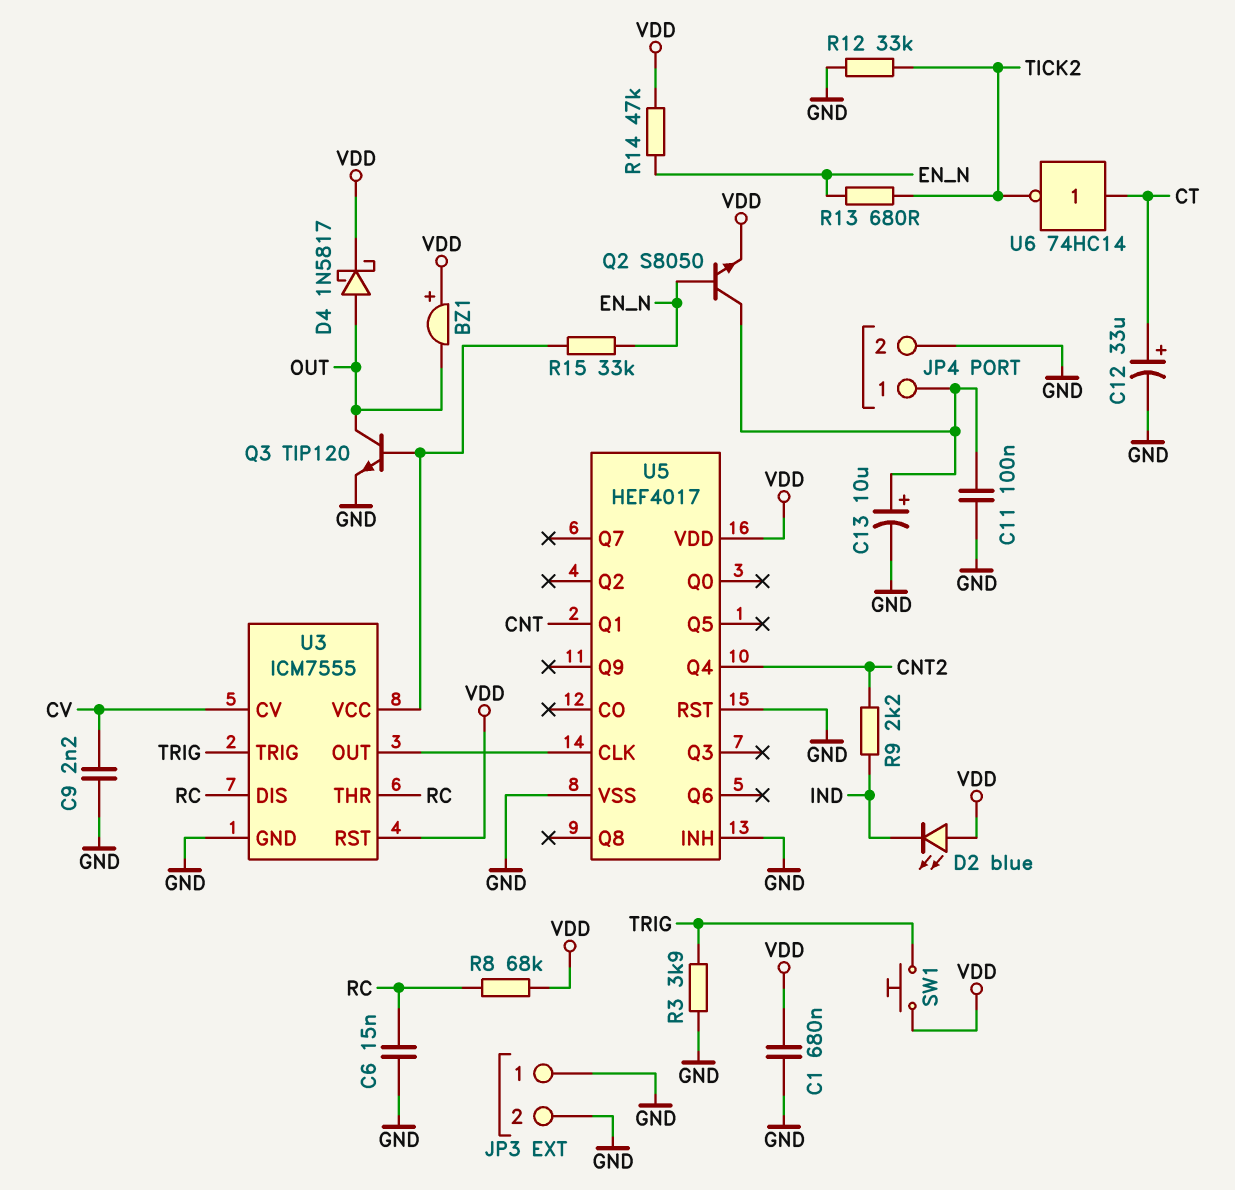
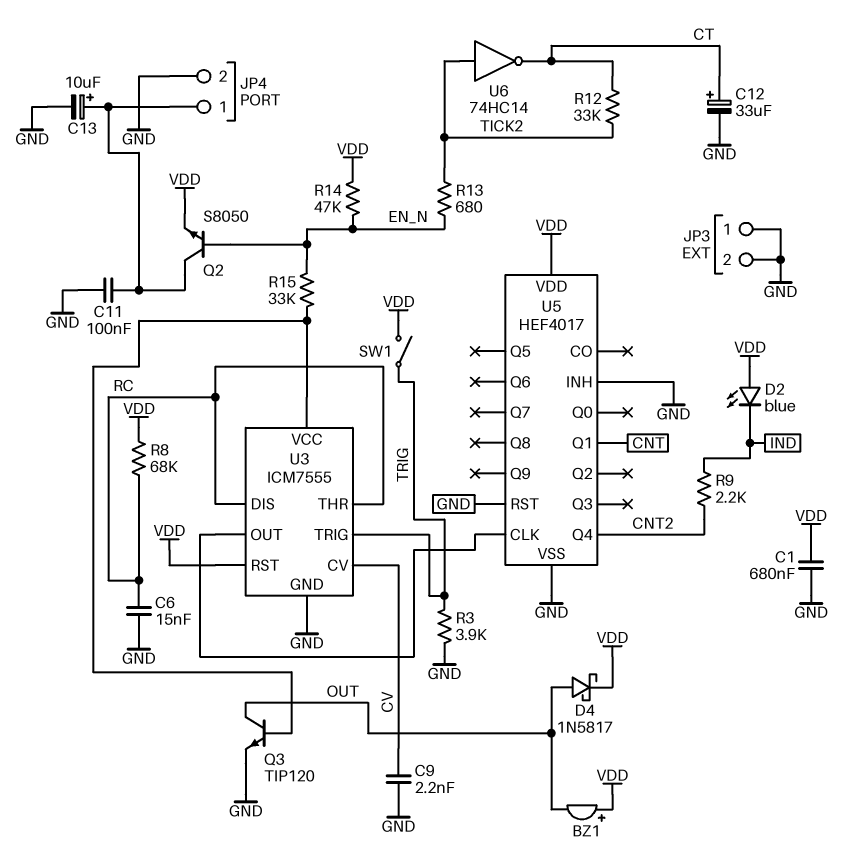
R12: 33k (GND, TICK2) -> 33k (CT, TICK2)
SW1: button (TRIG, VDD) -> switch (TRIG, VDD)
U6: NOT 74HC14 (in CT, out TICK2) -> NOT 74HC14 (in TICK2, out CT)

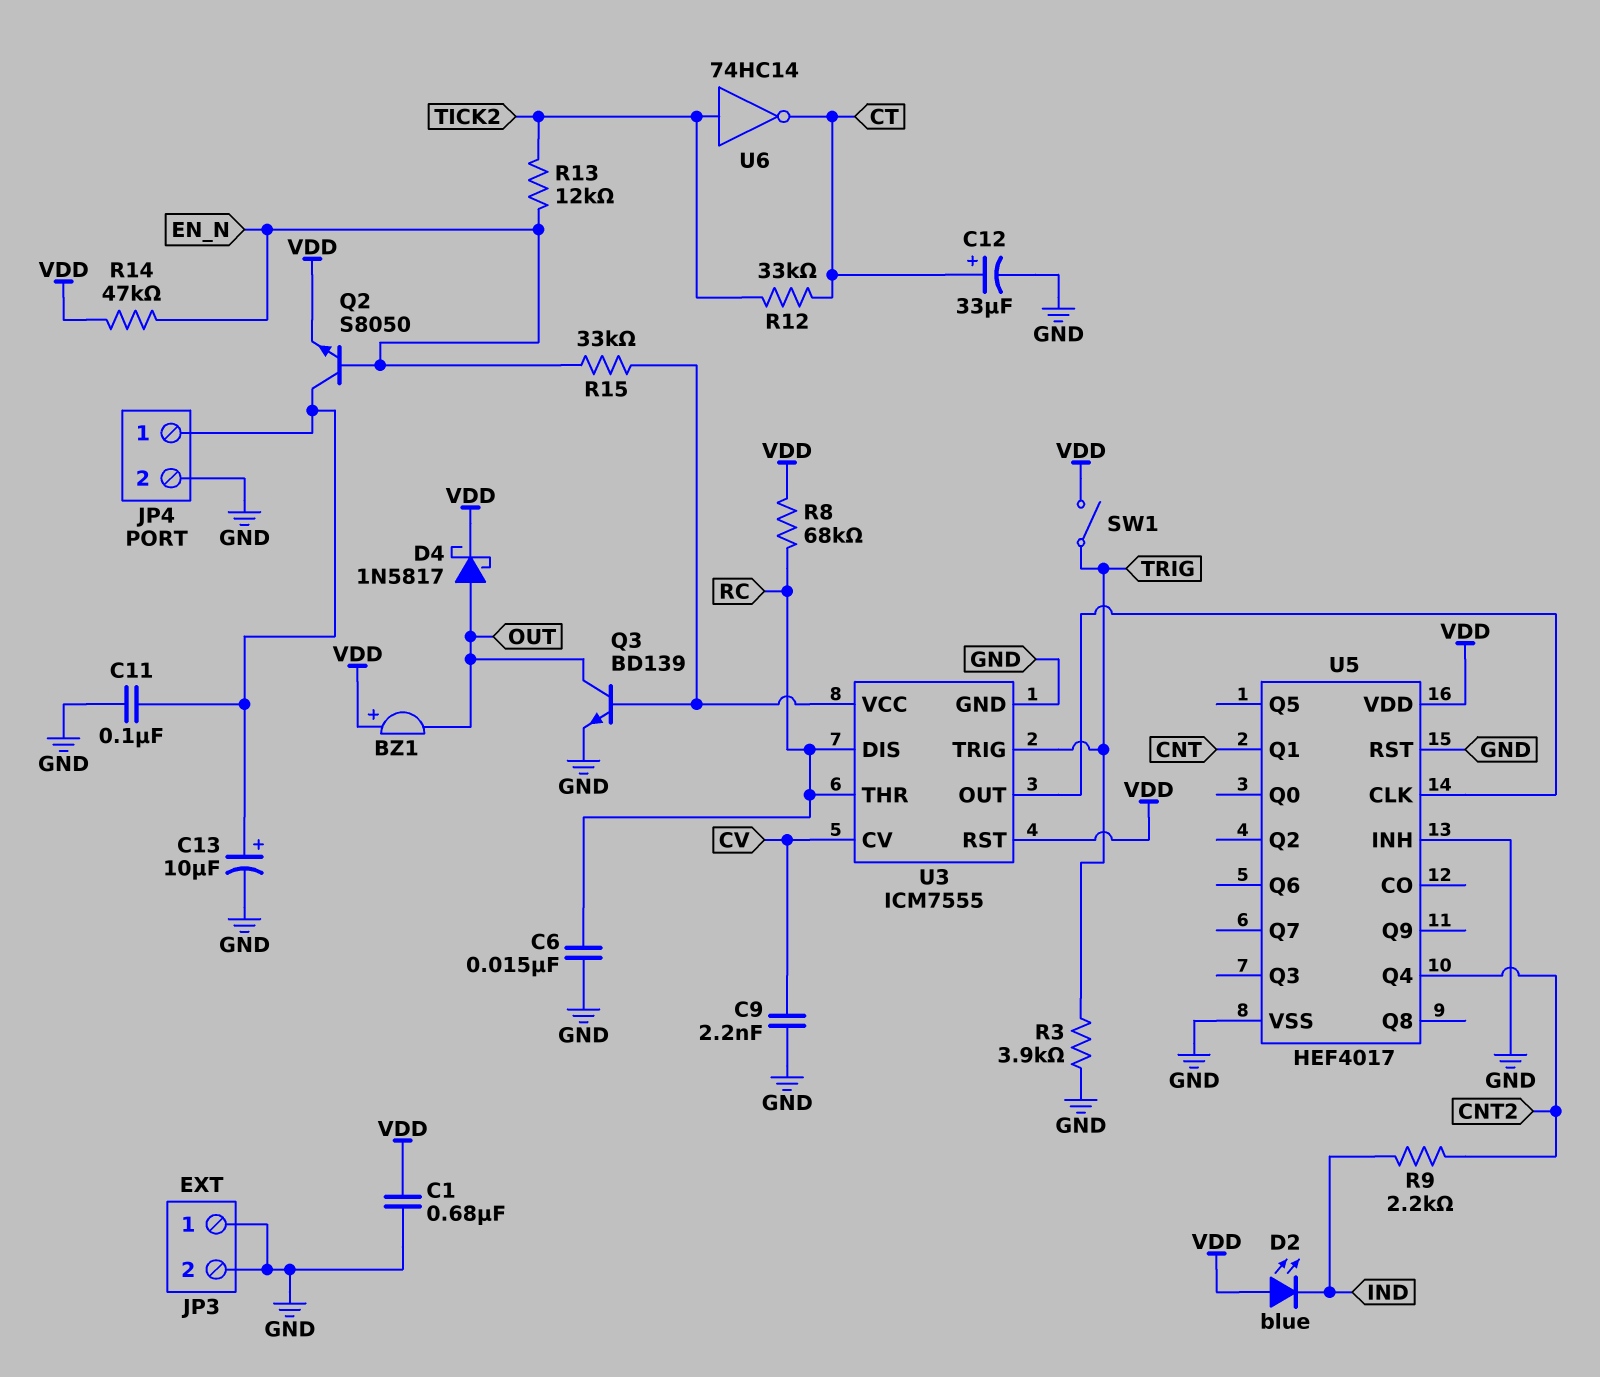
Q3: NPN TIP120 (B U3/VCC, C OUT, E GND) -> NPN BD139 (B U3/VCC, C OUT, E GND)
R13: 680 (EN_N, TICK2) -> 12k (EN_N, TICK2)

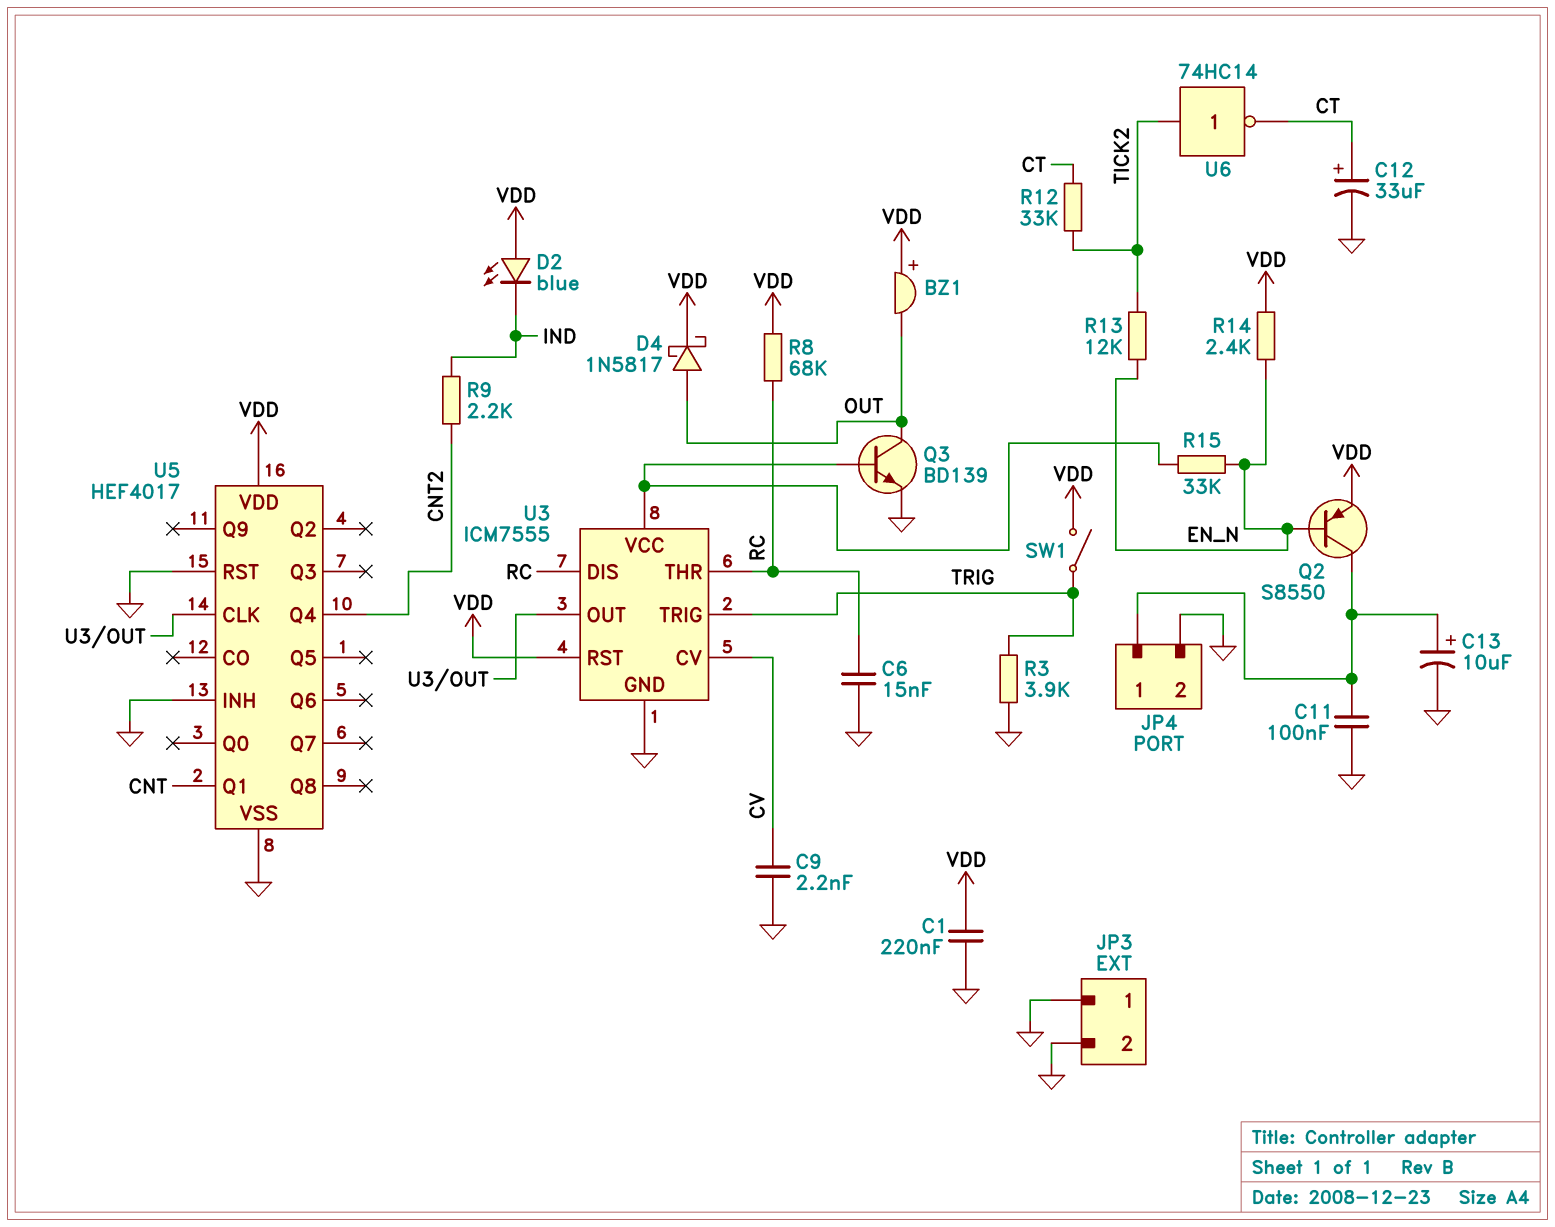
C1: 680nF (GND, VDD) -> 220nF (GND, VDD)
Q2: NPN S8050 (B EN_N, C JP4/1, E VDD) -> PNP S8550 (B EN_N, C JP4/1, E VDD)
R14: 47k (EN_N, VDD) -> 2.4k (EN_N, VDD)

